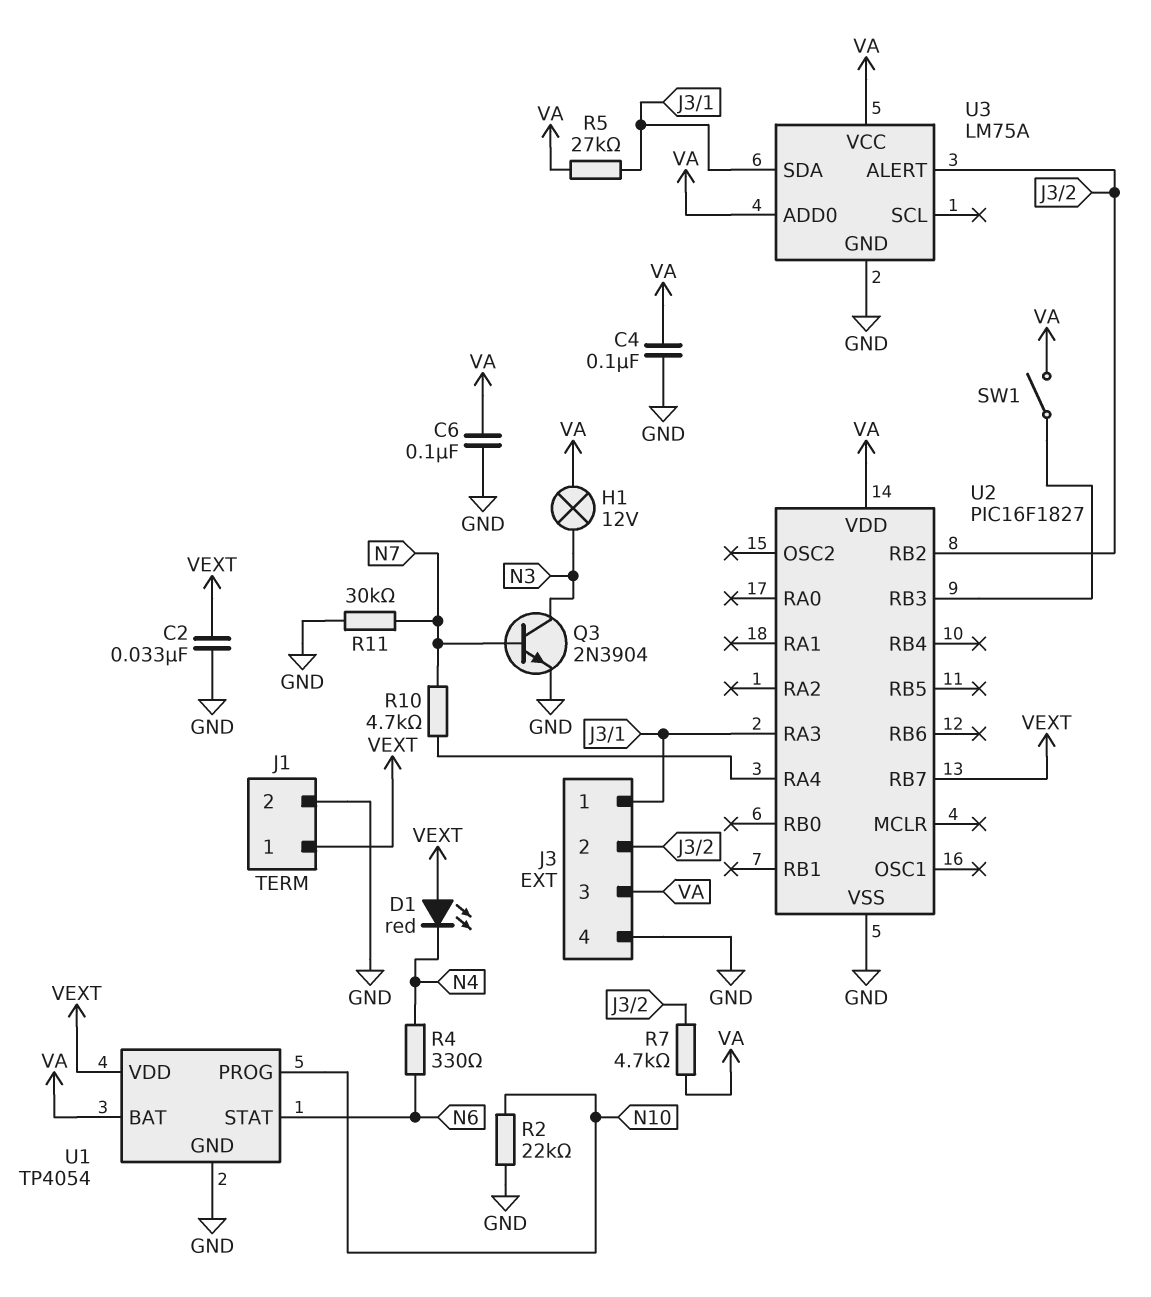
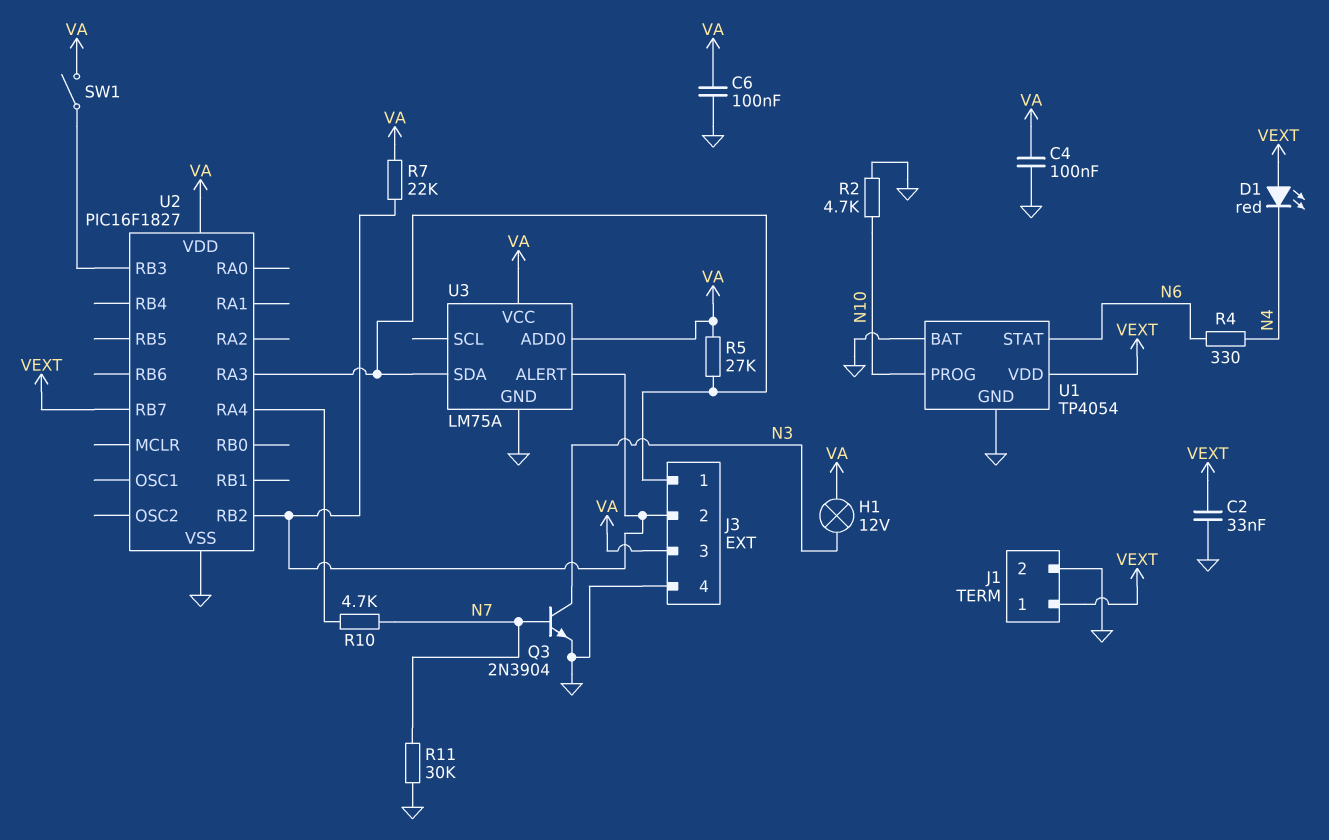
R2: 22k (GND, N10) -> 4.7k (GND, N10)
R7: 4.7k (J3/2, VA) -> 22k (J3/2, VA)
U1 pin BAT: VA -> GND

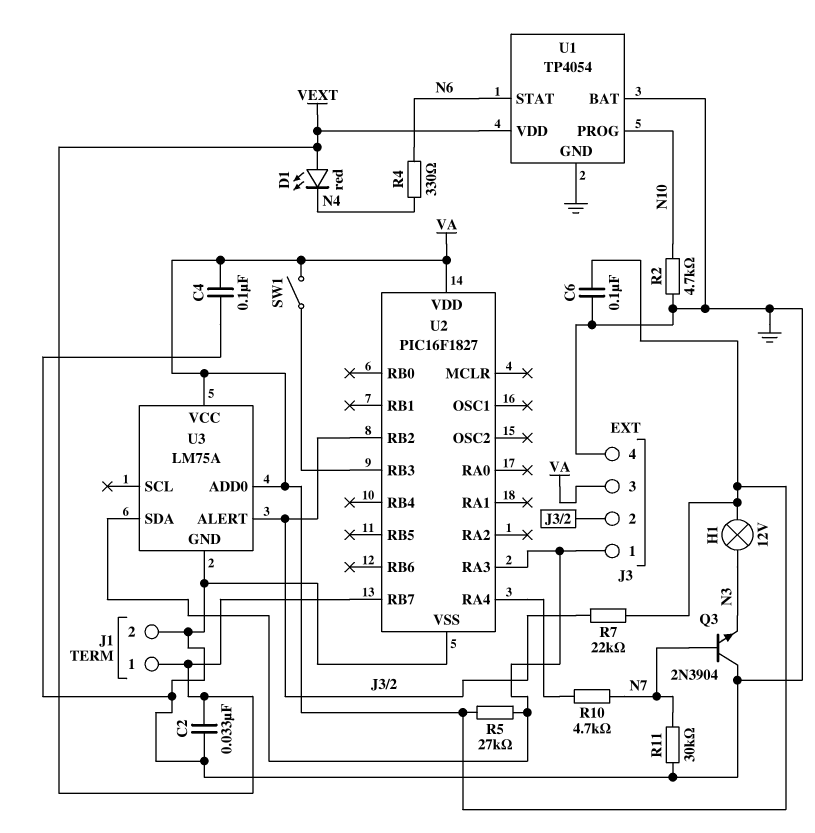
Q3: NPN 2N3904 (B N7, C N3, E GND) -> NPN 2N3904 (B N7, C GND, E N3)

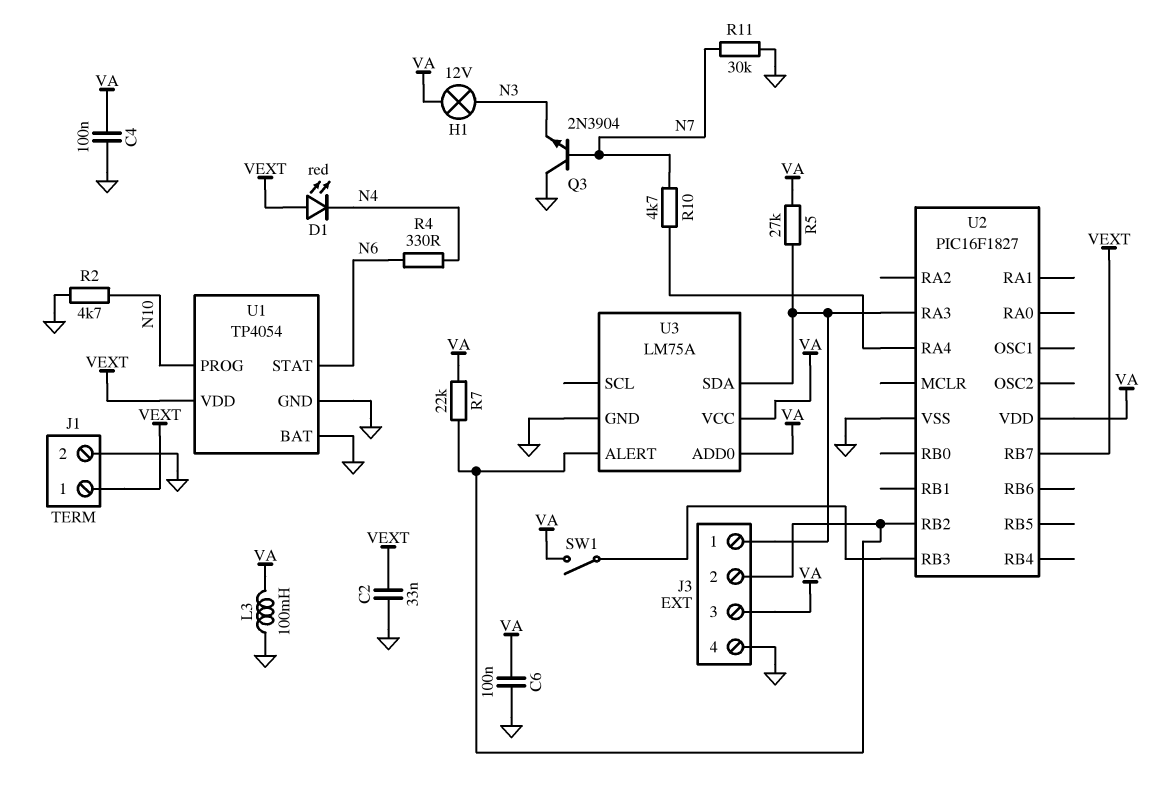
L3: none -> 100mH (GND, VA)

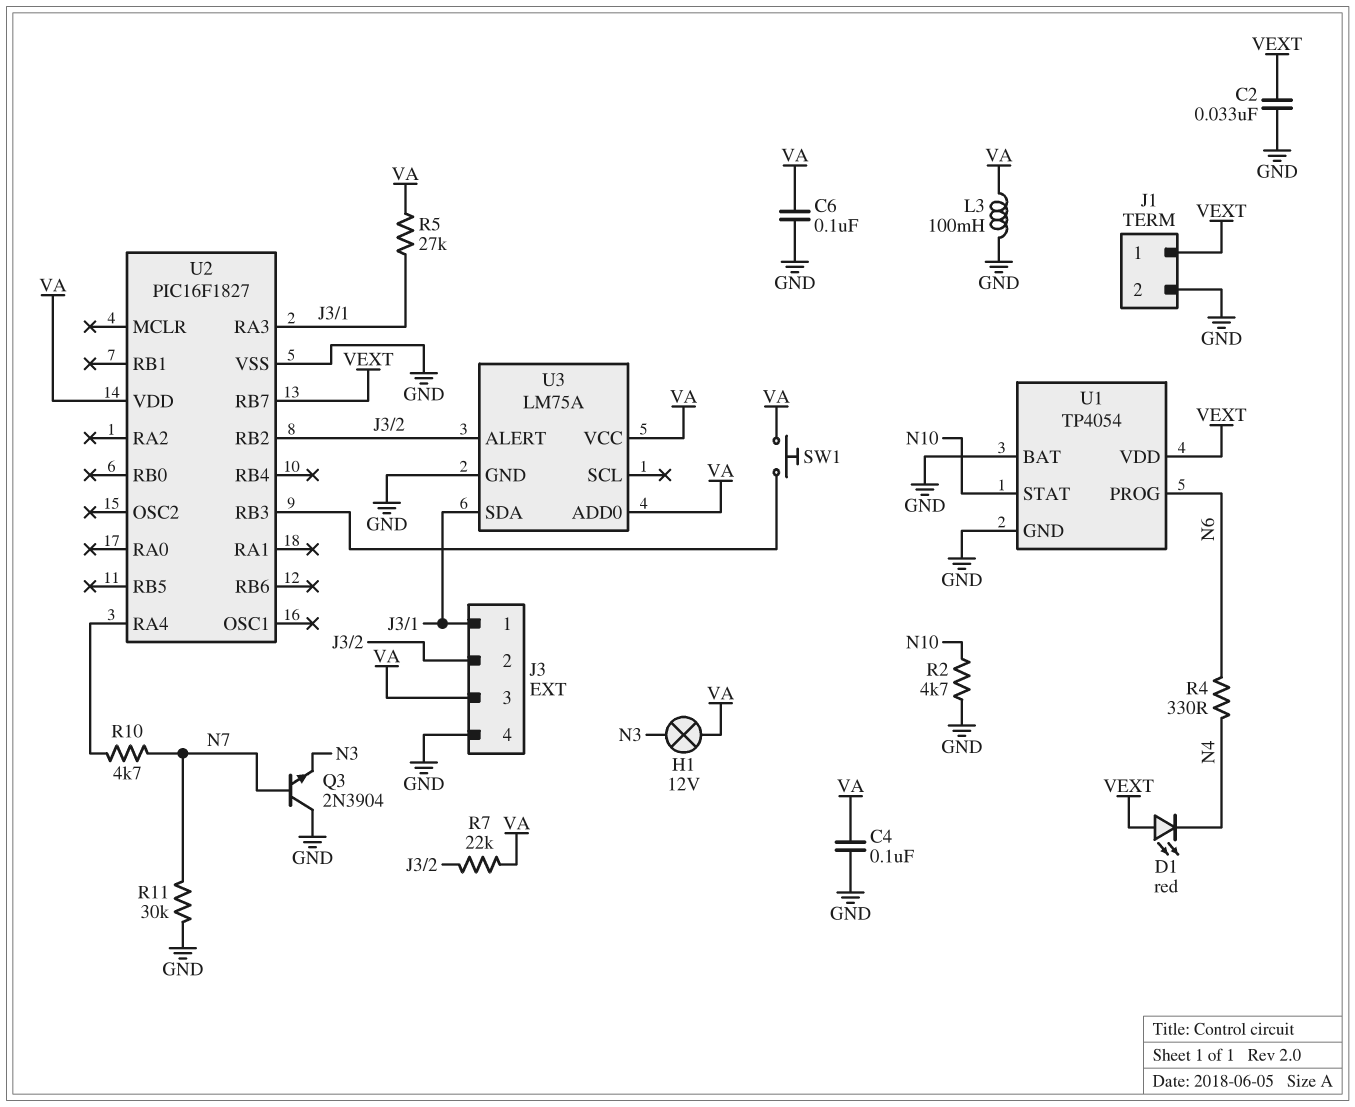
SW1: switch (U2/RB3, VA) -> button (U2/RB3, VA)
U1 pin PROG: N10 -> N6
U1 pin STAT: N6 -> N10

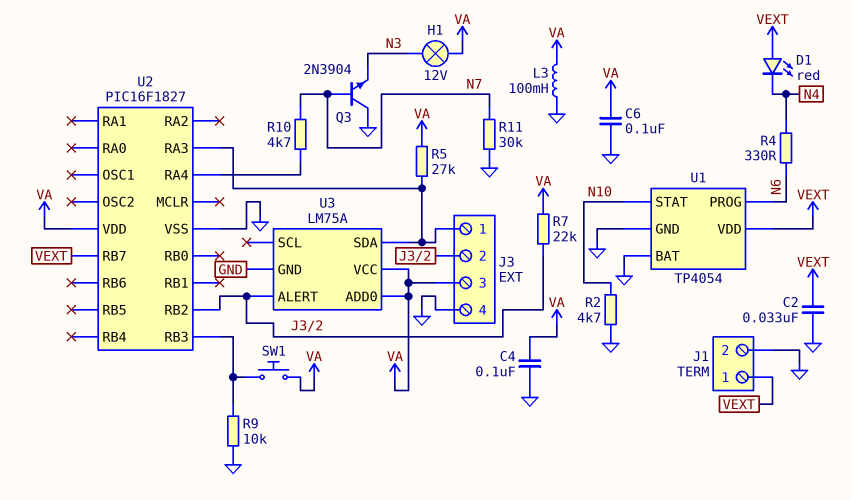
R9: none -> 10k (GND, U2/RB3)

